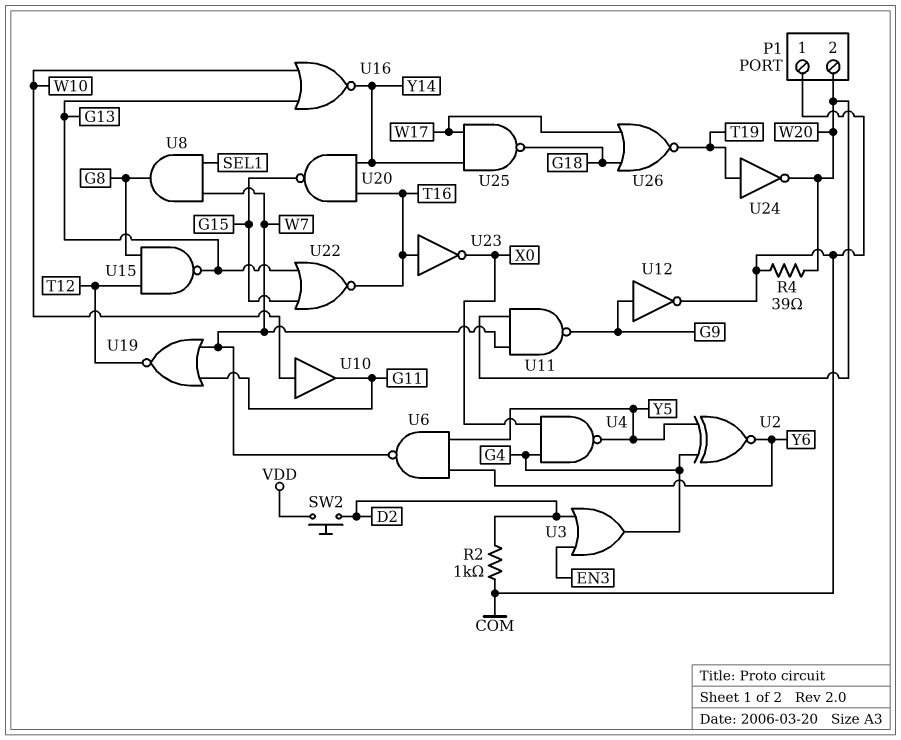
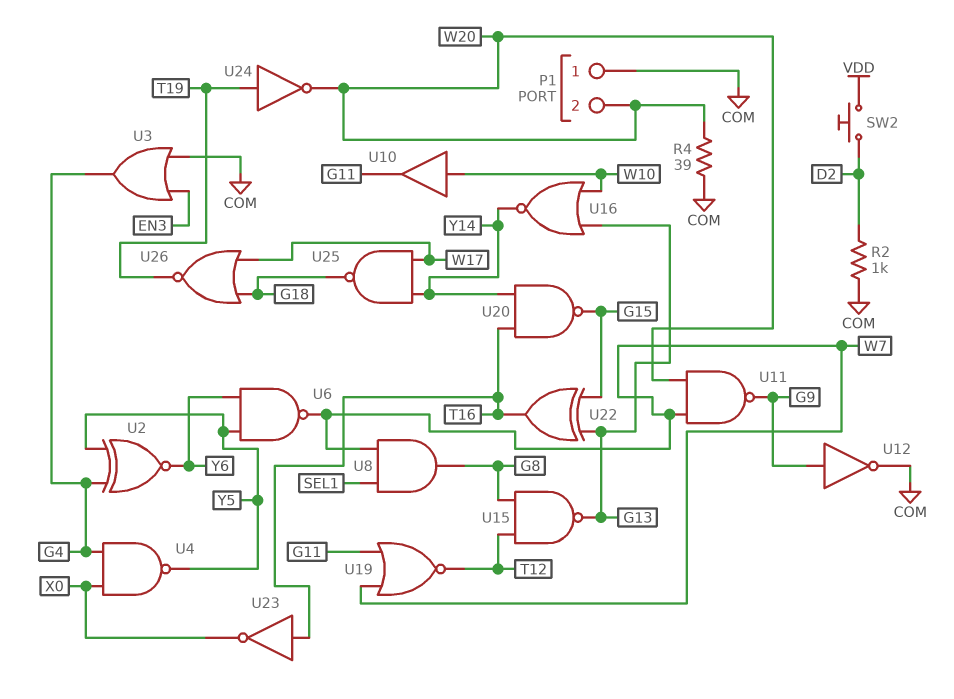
U3: OR (in D2, in EN3, out G4) -> OR (in COM, in EN3, out G4)
U22: NOR (in G13, in G15, out T16) -> XOR (in G13, in G15, out T16)

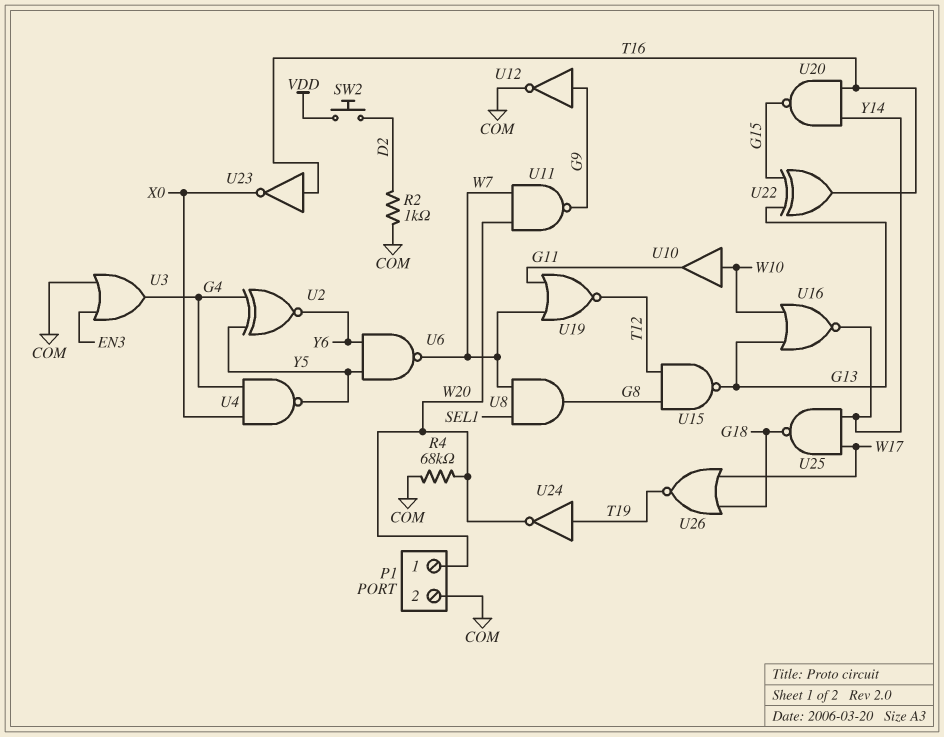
P1 pin 1: COM -> W20
P1 pin 2: W20 -> COM
R4: 39 (COM, W20) -> 68k (COM, W20)

